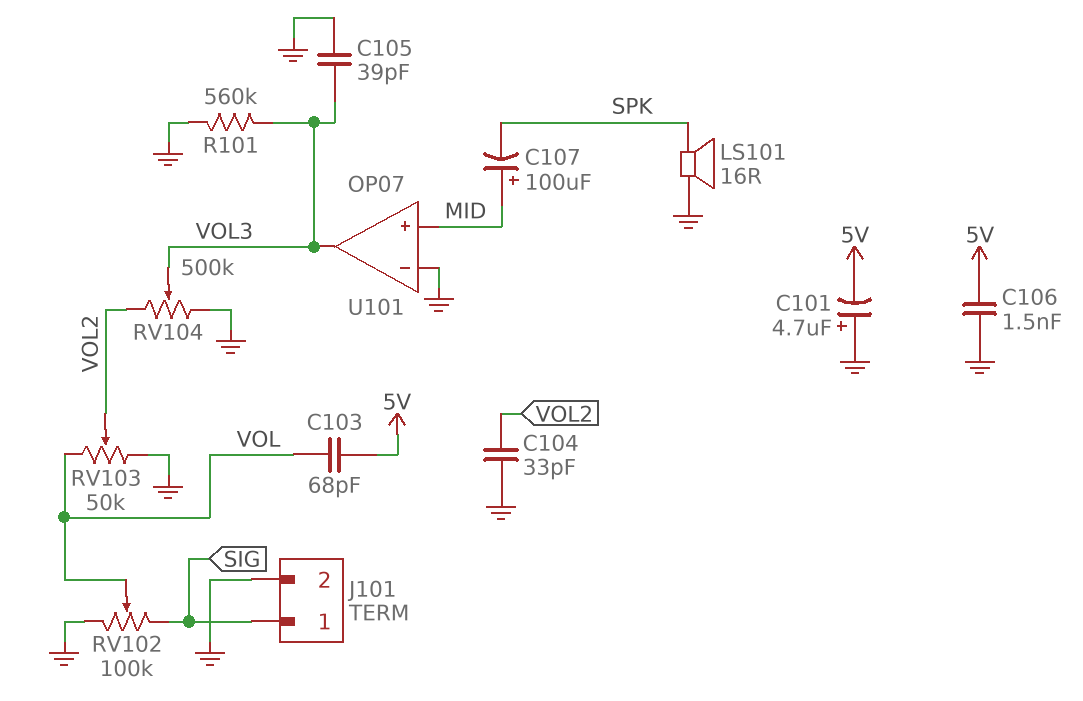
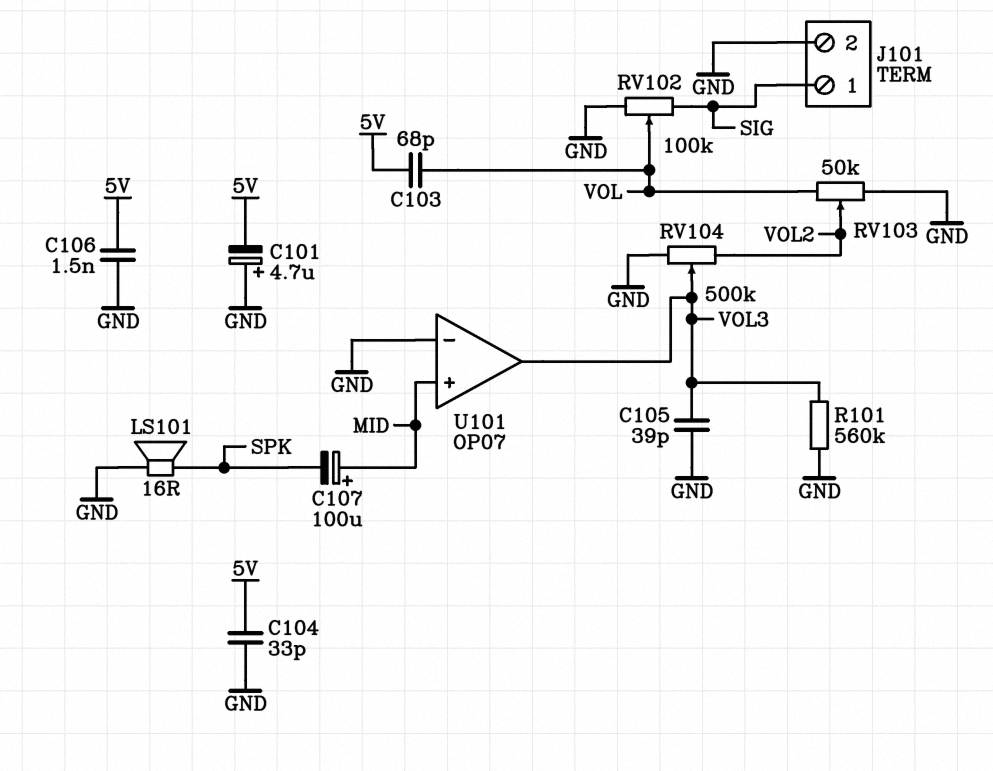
C104: 33pF (GND, VOL2) -> 33pF (5V, GND)

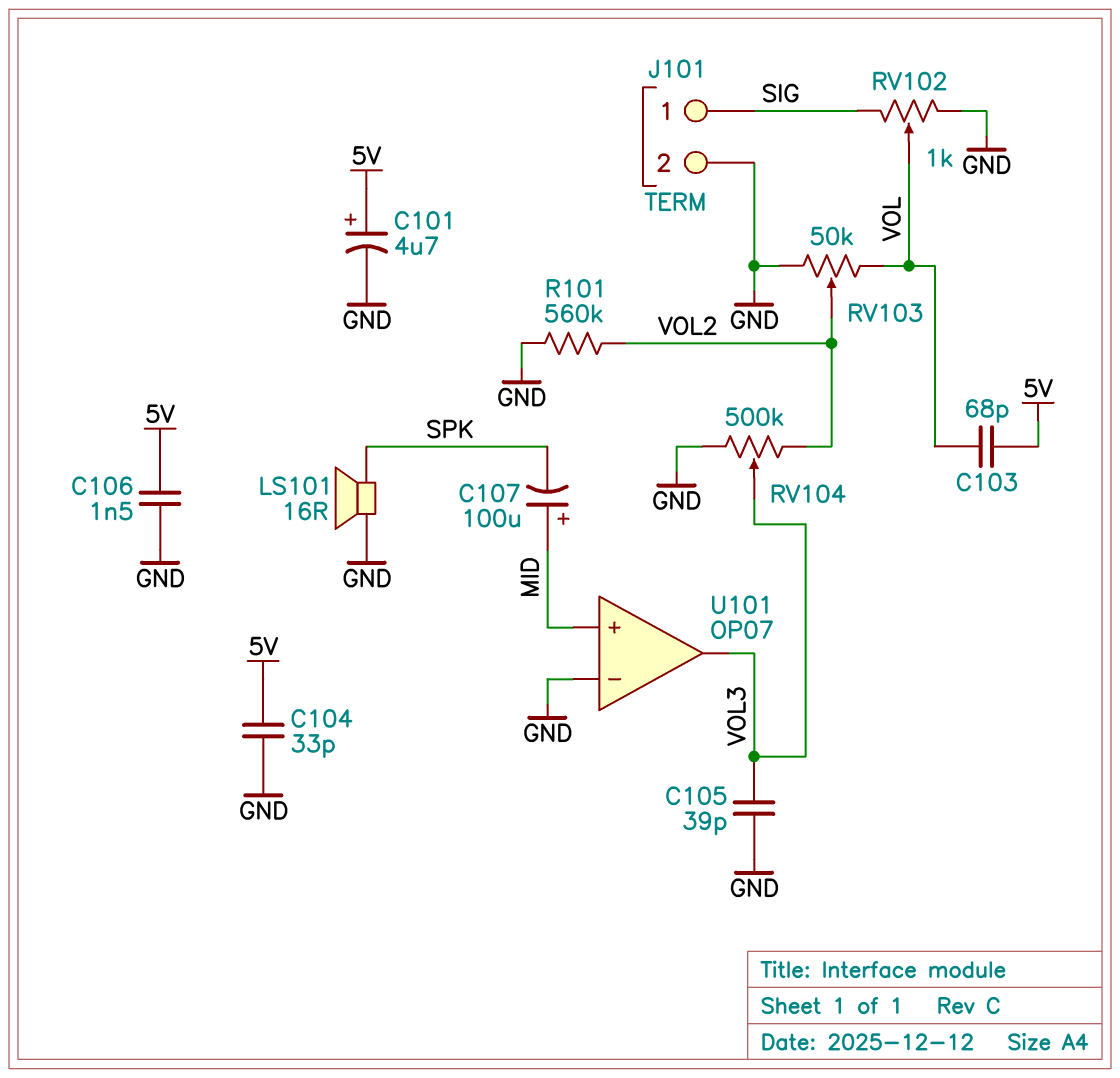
C101: 4.7uF (plus GND, minus 5V) -> 4.7uF (plus 5V, minus GND)
R101: 560k (GND, VOL3) -> 560k (GND, VOL2)
RV102: 100k (GND, SIG, wiper VOL) -> 1k (GND, SIG, wiper VOL)

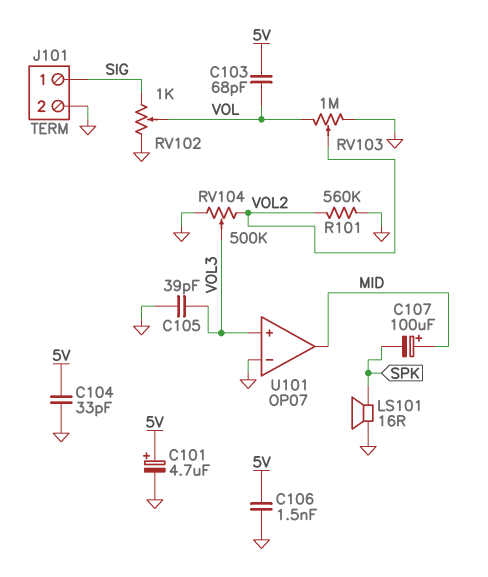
RV103: 50k (GND, VOL, wiper VOL2) -> 1M (GND, VOL, wiper VOL2)
U101 pin in+: MID -> VOL3
U101 pin out: VOL3 -> MID

